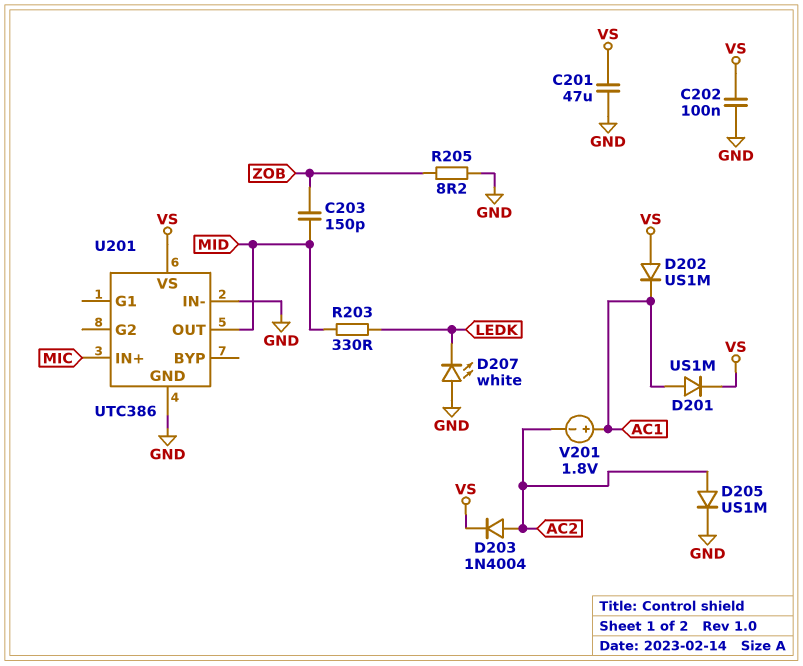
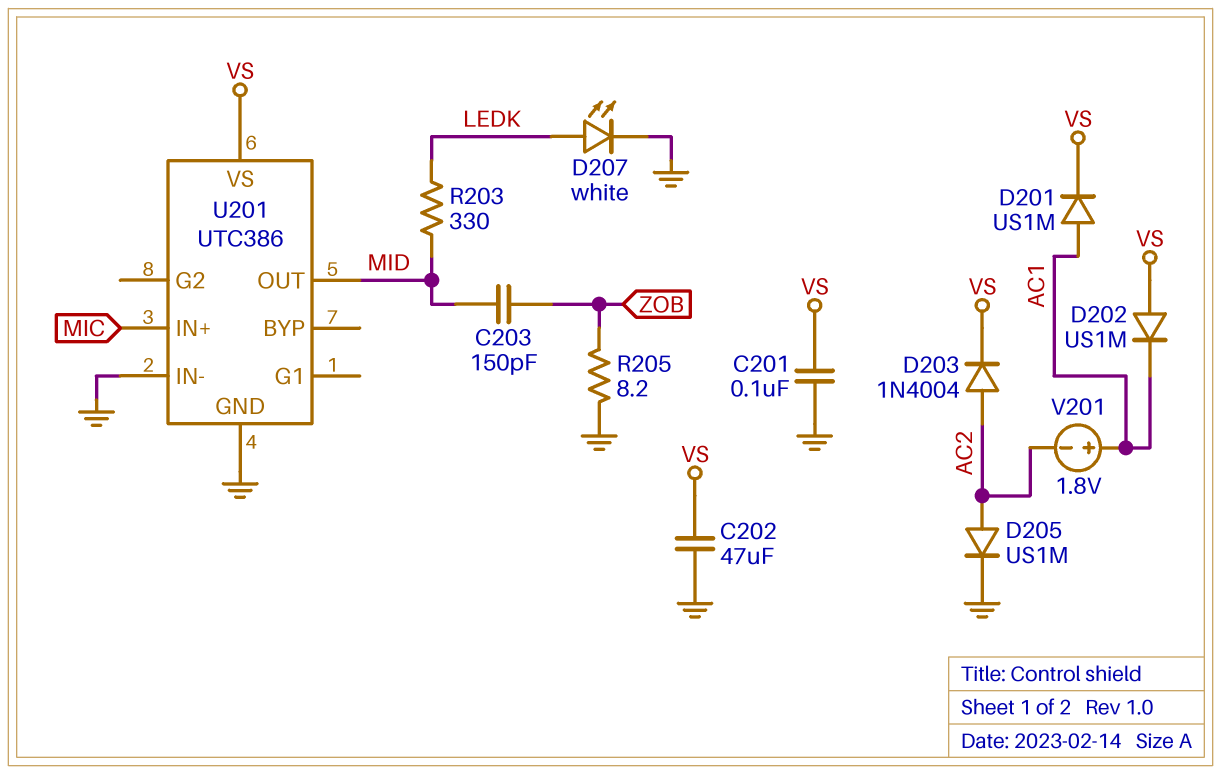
C201: 47uF (GND, VS) -> 100nF (GND, VS)
C202: 100nF (GND, VS) -> 47uF (GND, VS)
D207: LED white (A GND, K LEDK) -> LED white (A LEDK, K GND)

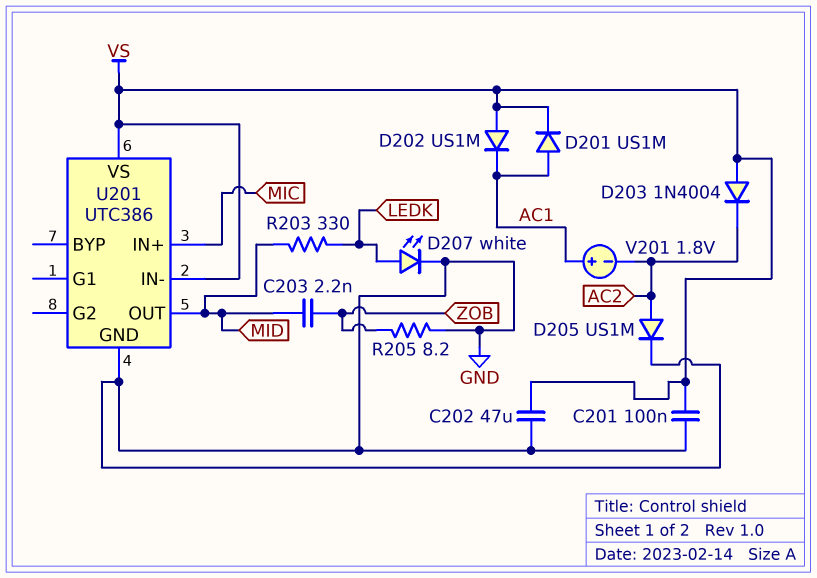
C203: 150pF (MID, ZOB) -> 2.2nF (MID, ZOB)
D203: diode 1N4004 (A AC2, K VS) -> diode 1N4004 (A VS, K AC2)
U201 pin IN-: GND -> VS

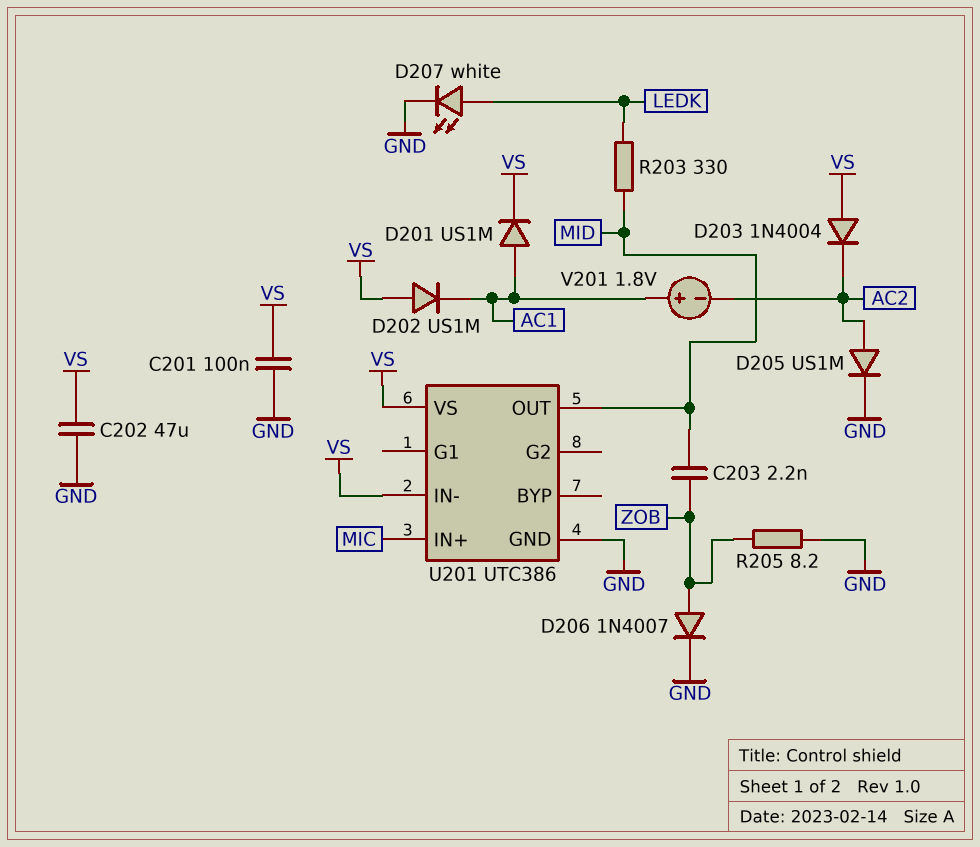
D206: none -> diode 1N4007 (A ZOB, K GND)

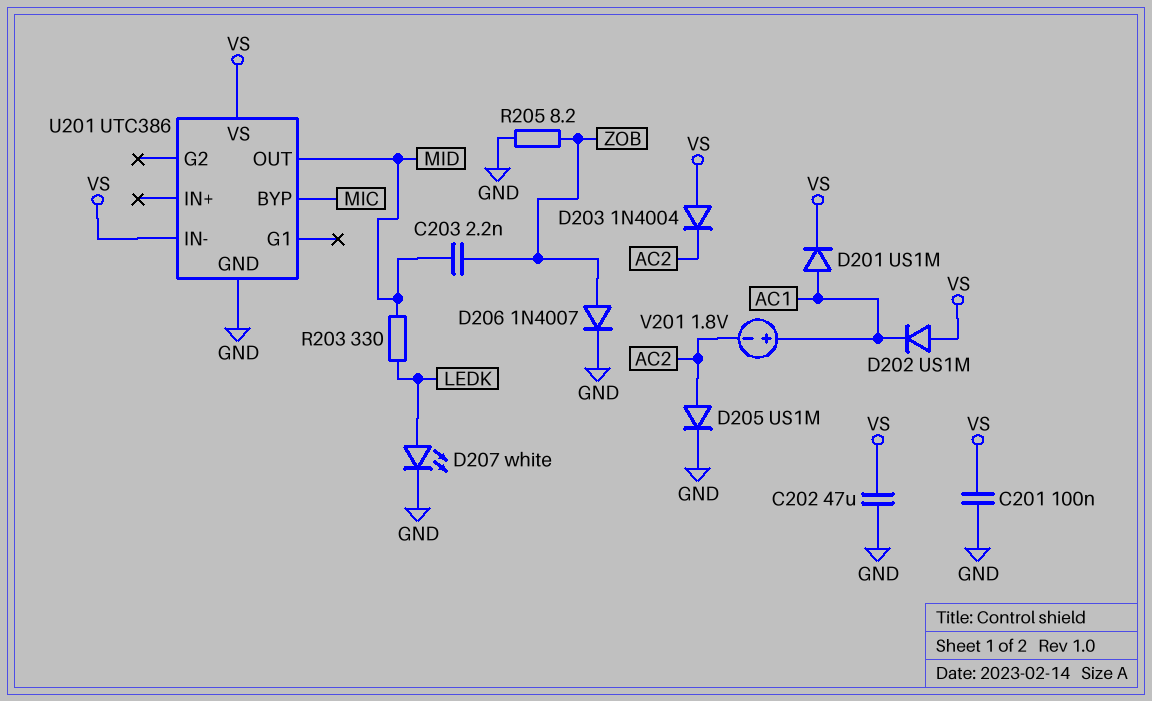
U201 pin BYP: none -> MIC
U201 pin IN+: MIC -> none

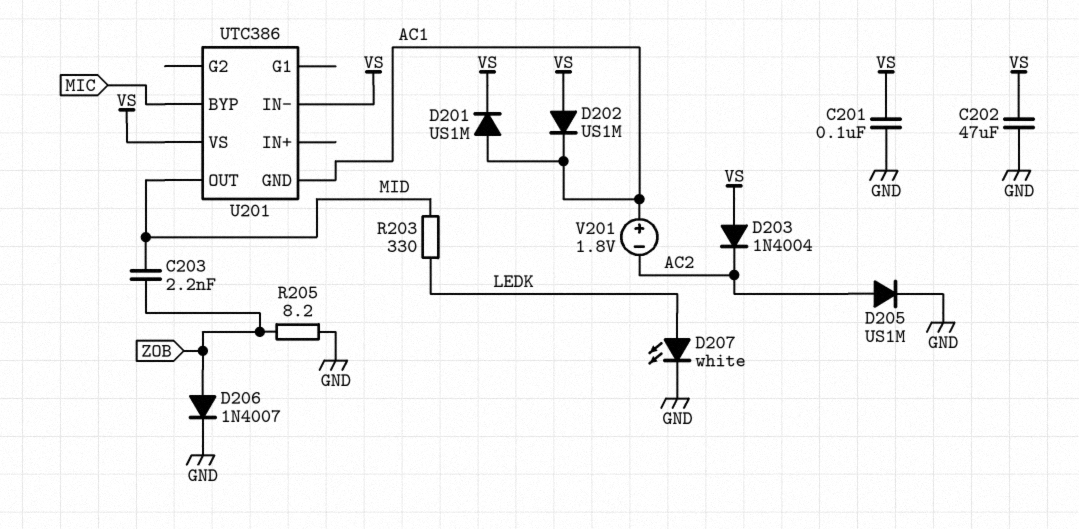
U201 pin GND: GND -> AC1

